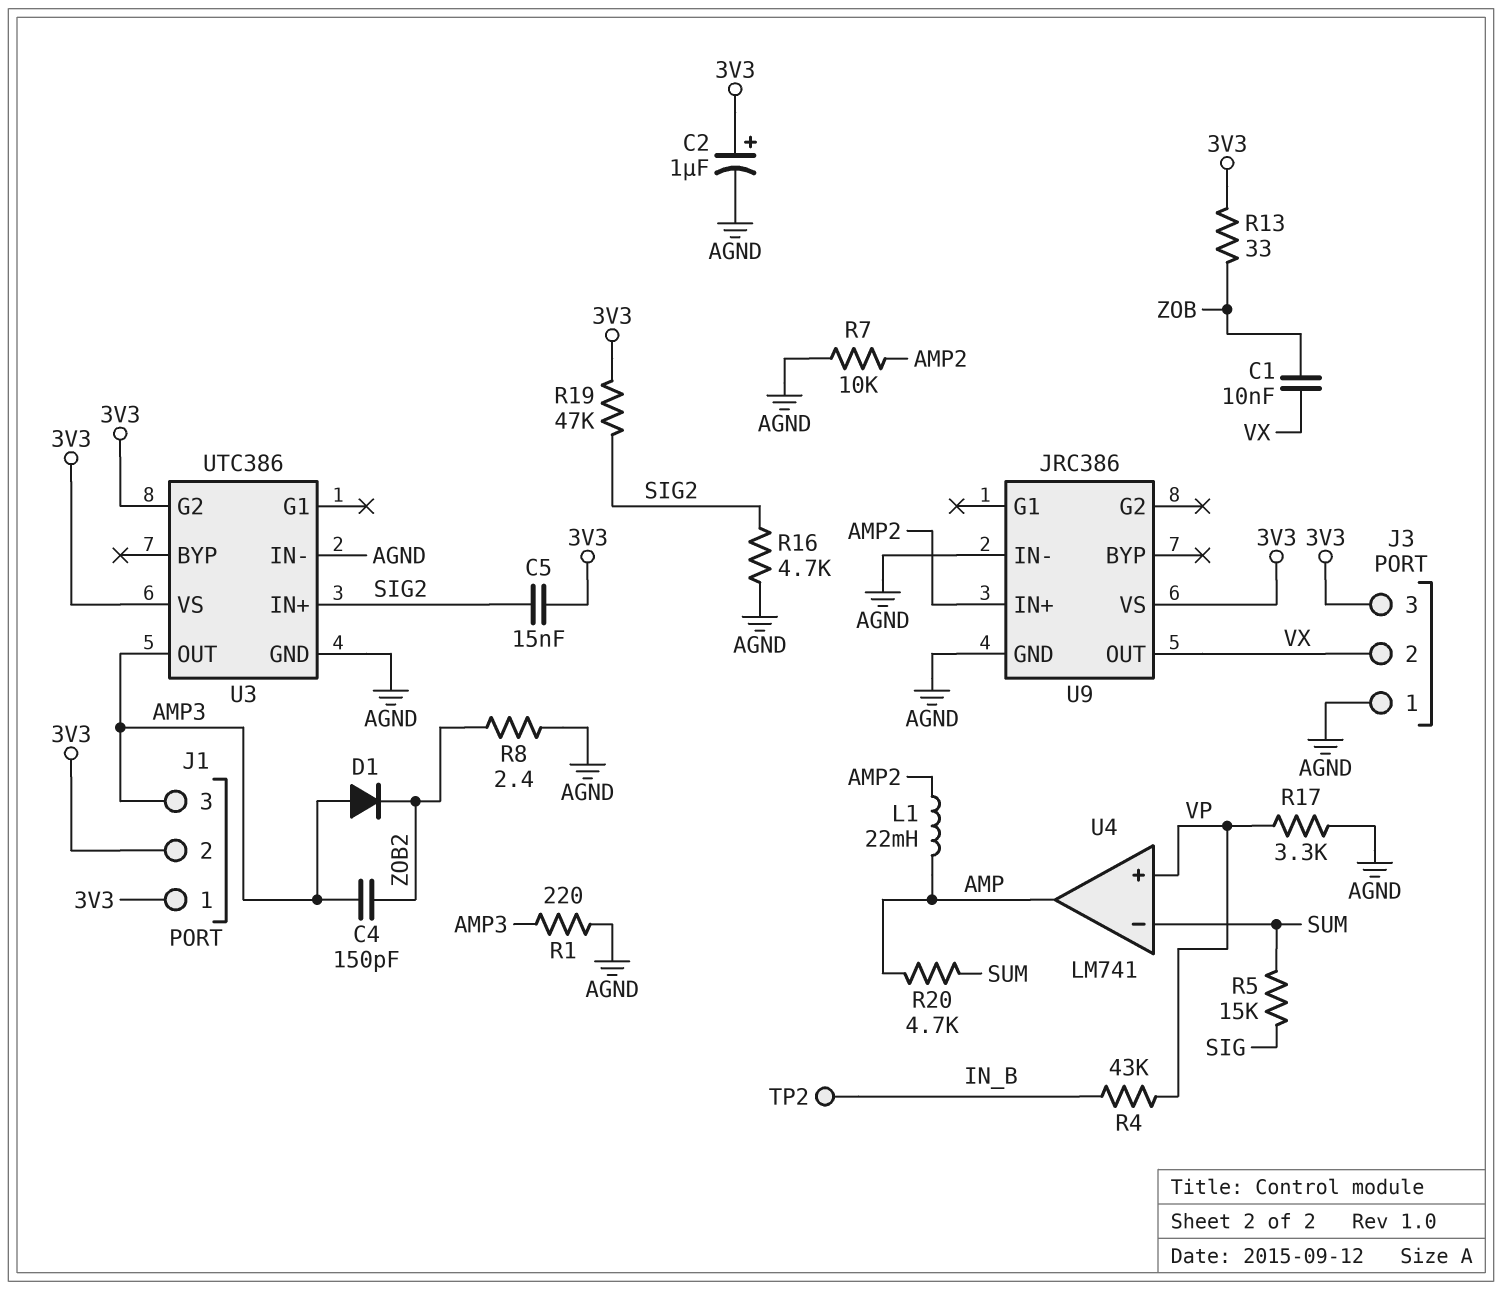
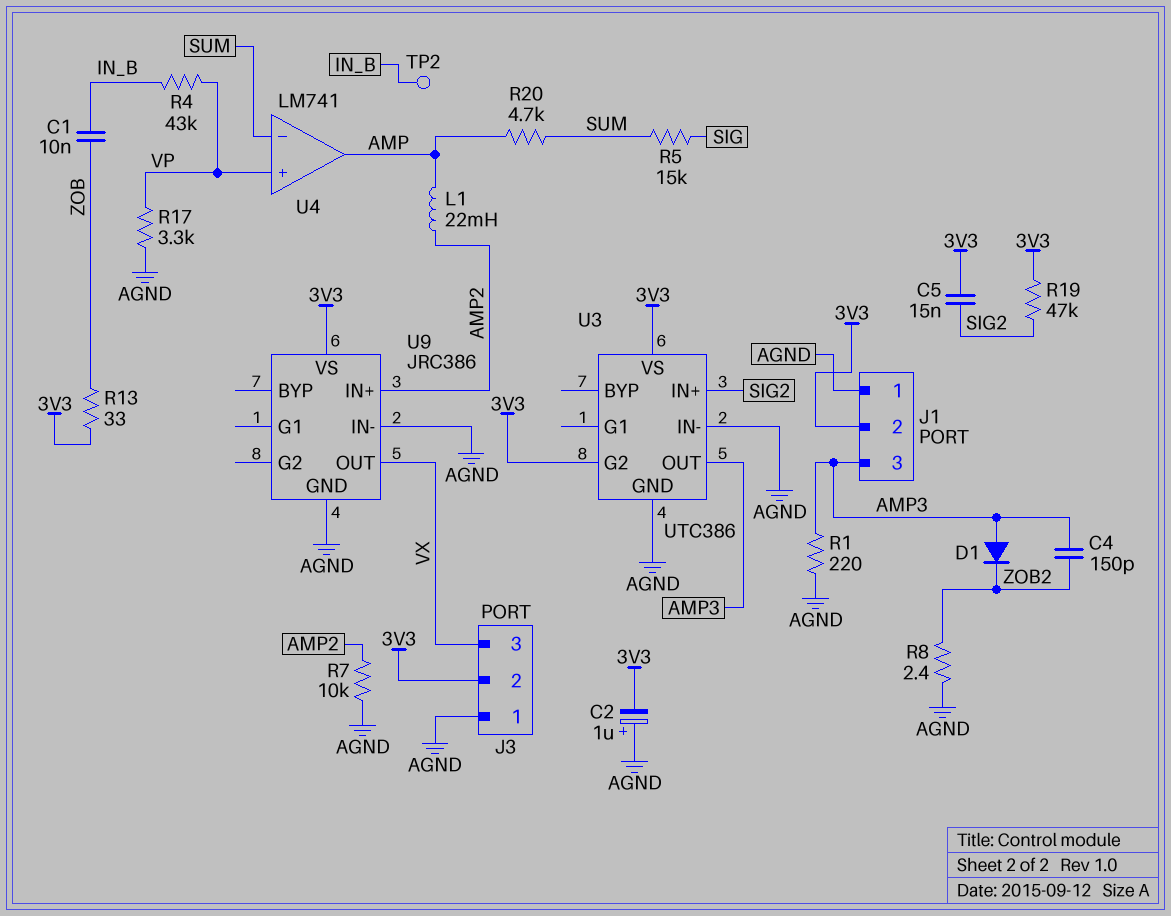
C1: 10nF (VX, ZOB) -> 10nF (IN_B, ZOB)
C2: 1uF (plus 3V3, minus AGND) -> 1uF (plus AGND, minus 3V3)
J1 pin 1: 3V3 -> AGND
J3 pin 2: VX -> 3V3
J3 pin 3: 3V3 -> VX
R16: 4.7k (AGND, SIG2) -> none

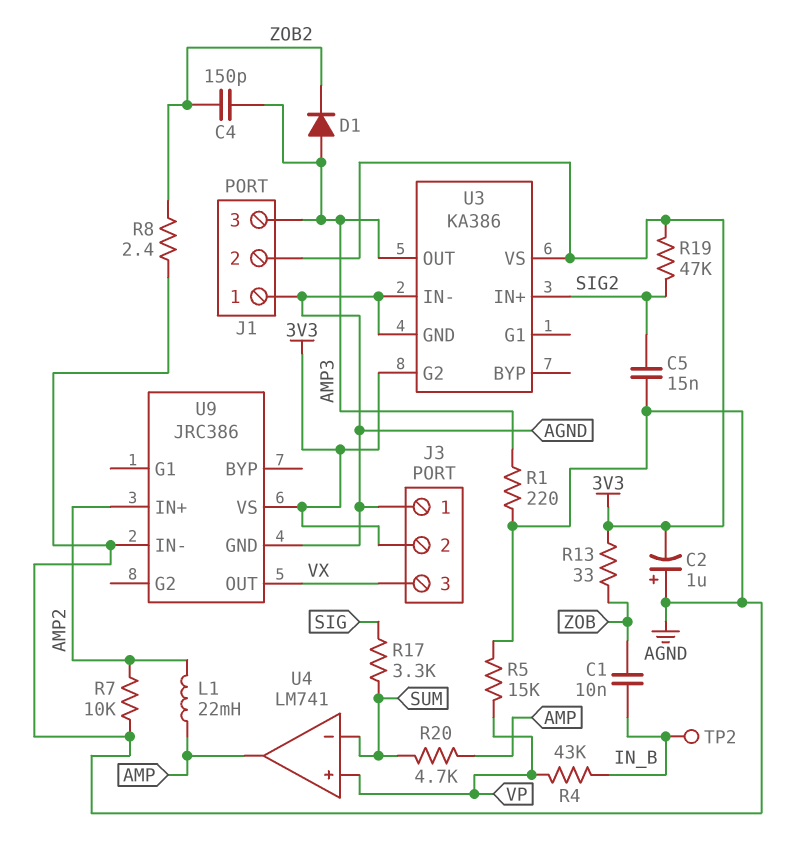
C5: 15nF (3V3, SIG2) -> 15nF (AGND, SIG2)
R5: 15k (SIG, SUM) -> 15k (AGND, VP)
R17: 3.3k (AGND, VP) -> 3.3k (SIG, SUM)
U3: UTC386 -> KA386

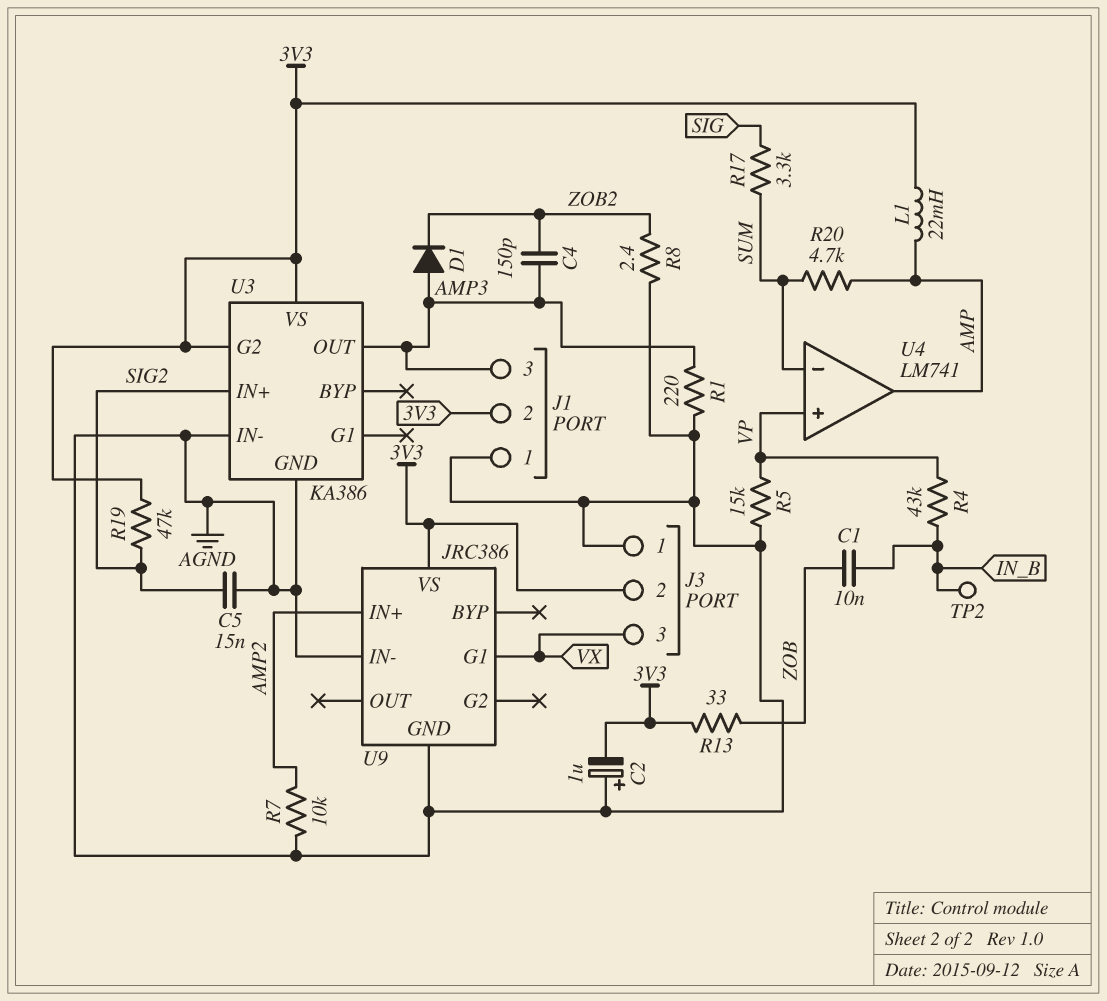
L1: 22mH (AMP, AMP2) -> 22mH (3V3, AMP)
U9 pin G1: none -> VX
U9 pin OUT: VX -> none

